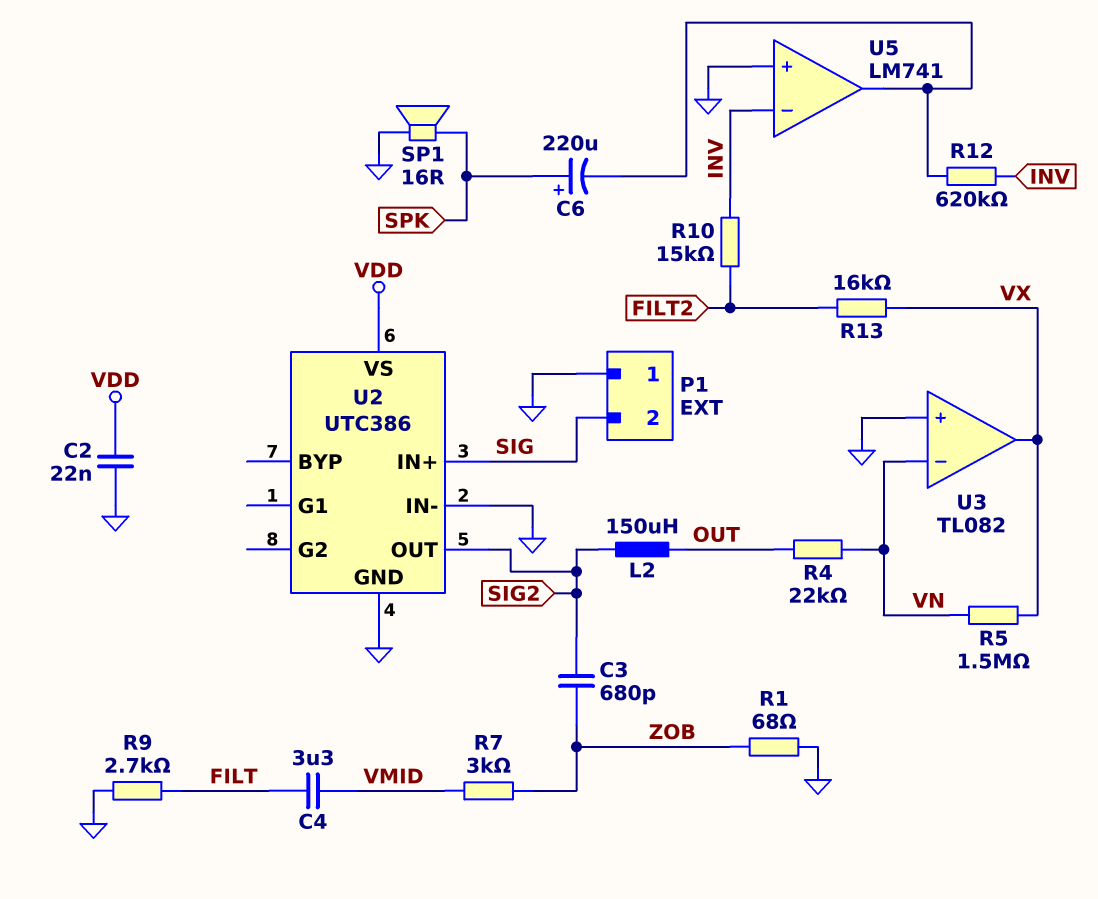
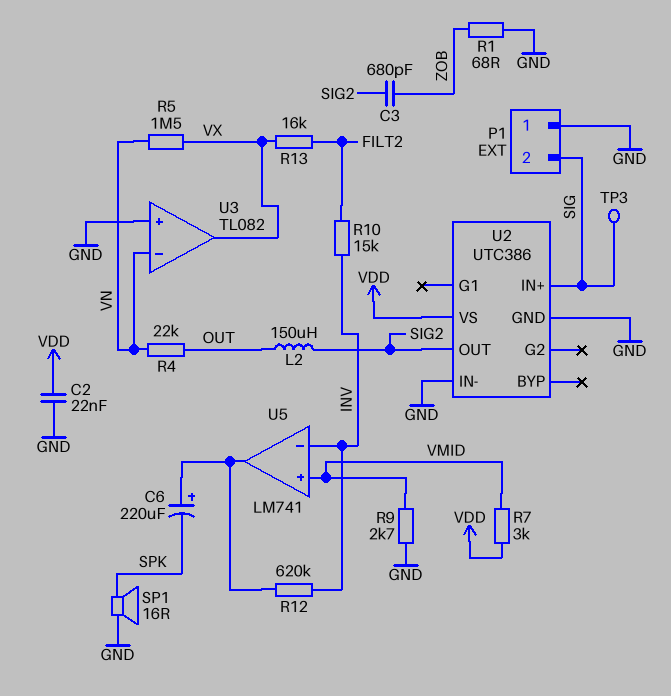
C4: 3.3uF (FILT, VMID) -> none
C6: 220uF (plus SPK, minus U5/out) -> 220uF (plus U5/out, minus SPK)
R7: 3k (VMID, ZOB) -> 3k (VDD, VMID)
R9: 2.7k (FILT, GND) -> 2.7k (GND, VMID)
TP3: none -> test point (SIG)
U5 pin in+: GND -> VMID

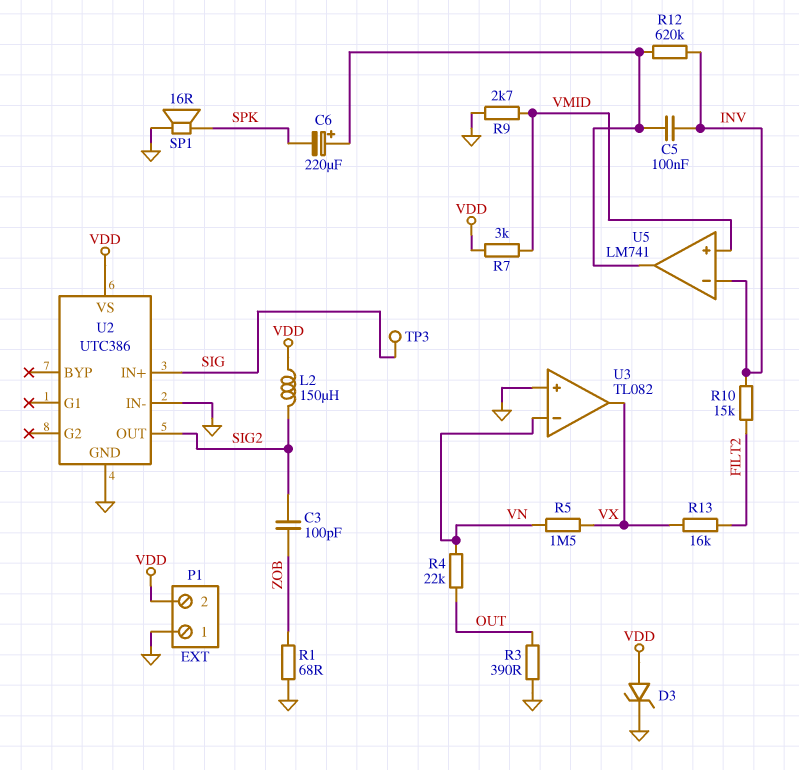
C2: 22nF (GND, VDD) -> none
C3: 680pF (SIG2, ZOB) -> 100pF (SIG2, ZOB)
C5: none -> 100nF (INV, U5/out)
D3: none -> zener (A VDD, K GND)
L2: 150uH (OUT, SIG2) -> 150uH (SIG2, VDD)
P1 pin 2: SIG -> VDD
R3: none -> 390 (GND, OUT)

